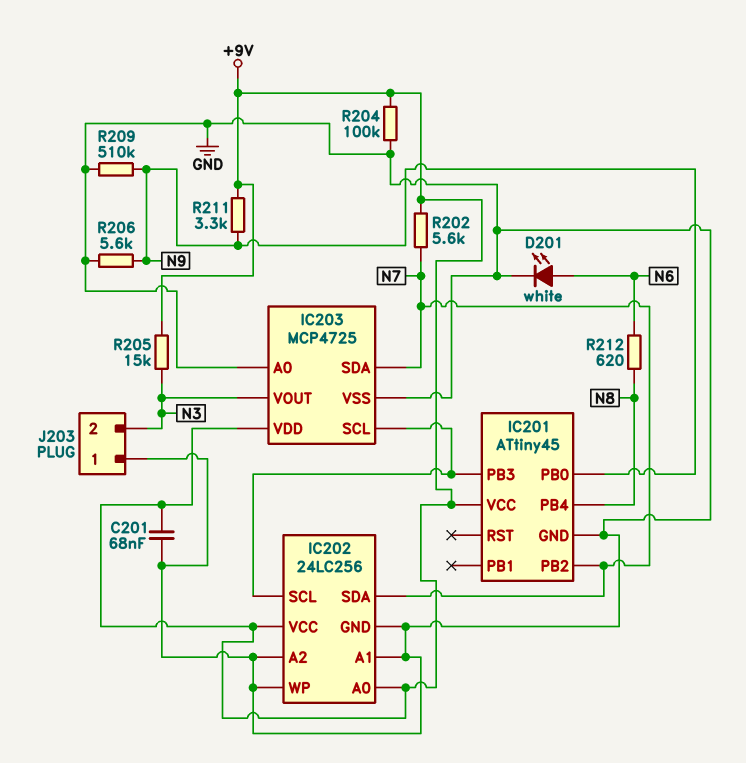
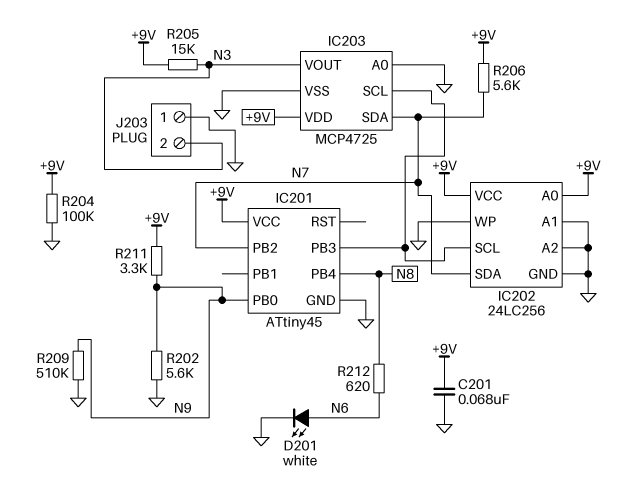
R202: 5.6k (+9V, N7) -> 5.6k (GND, N9)
R206: 5.6k (GND, N9) -> 5.6k (+9V, N7)

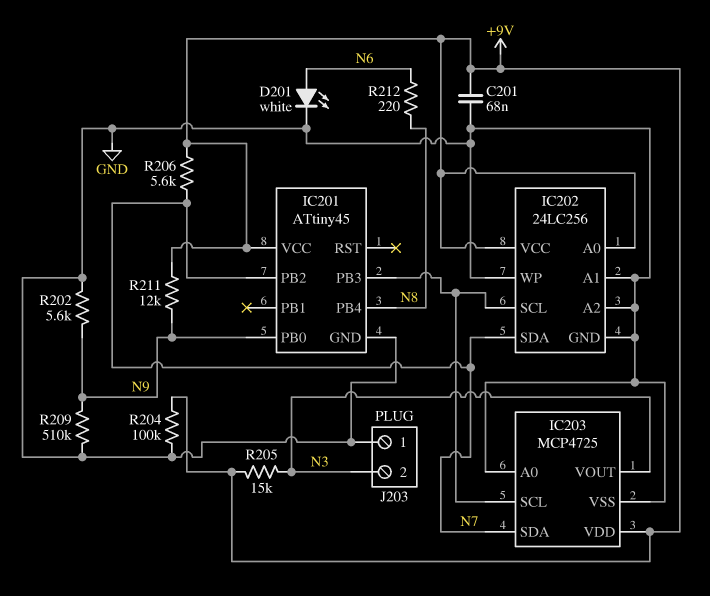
R211: 3.3k (+9V, N9) -> 12k (+9V, N9)
R212: 620 (N6, N8) -> 220 (N6, N8)

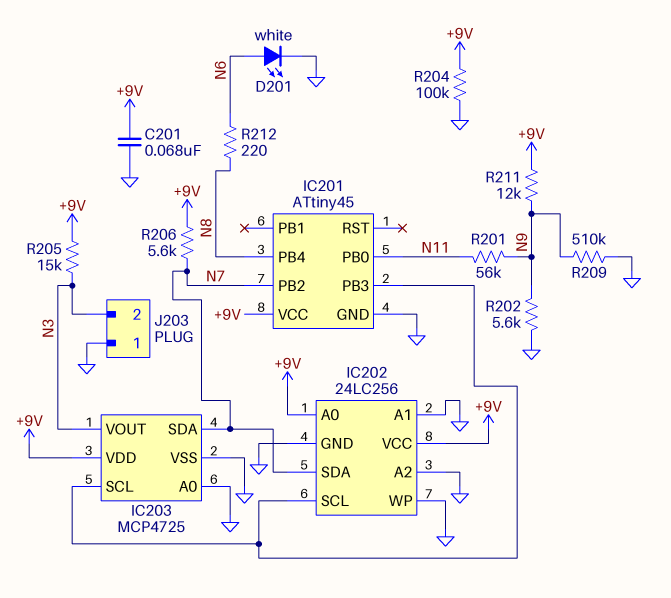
IC201 pin PB0: N9 -> N11
R201: none -> 56k (N9, N11)

